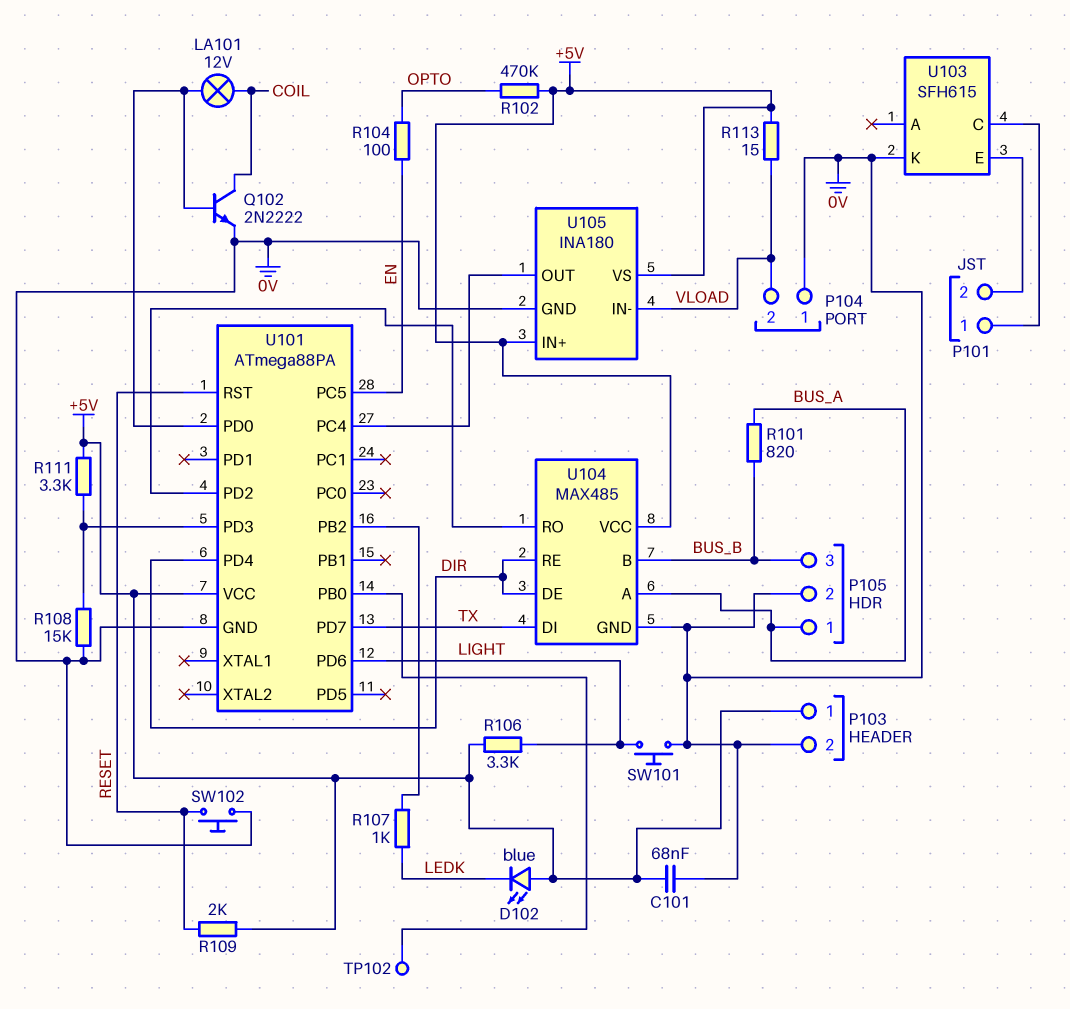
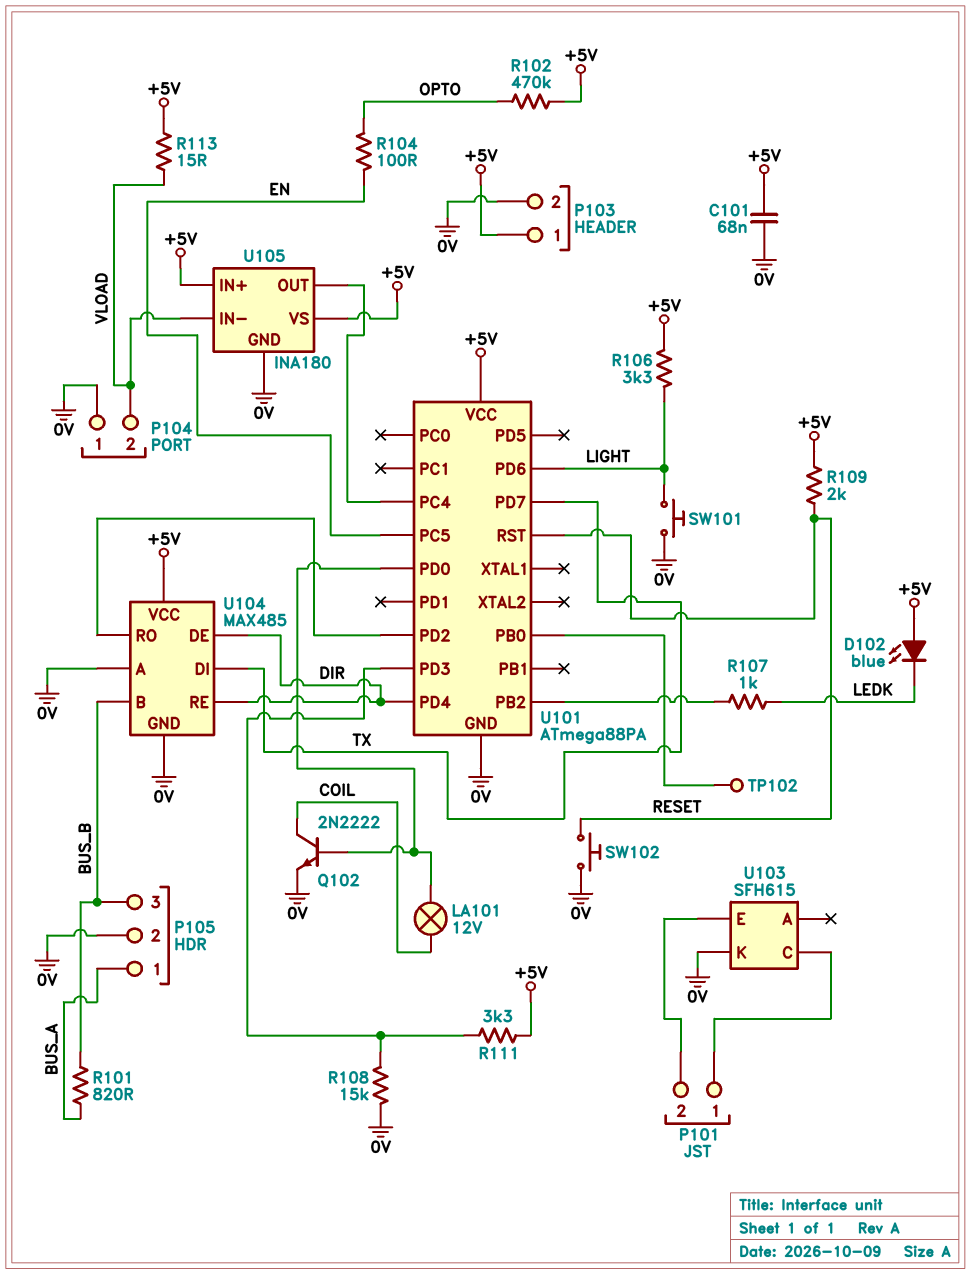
U104 pin A: BUS_A -> 0V

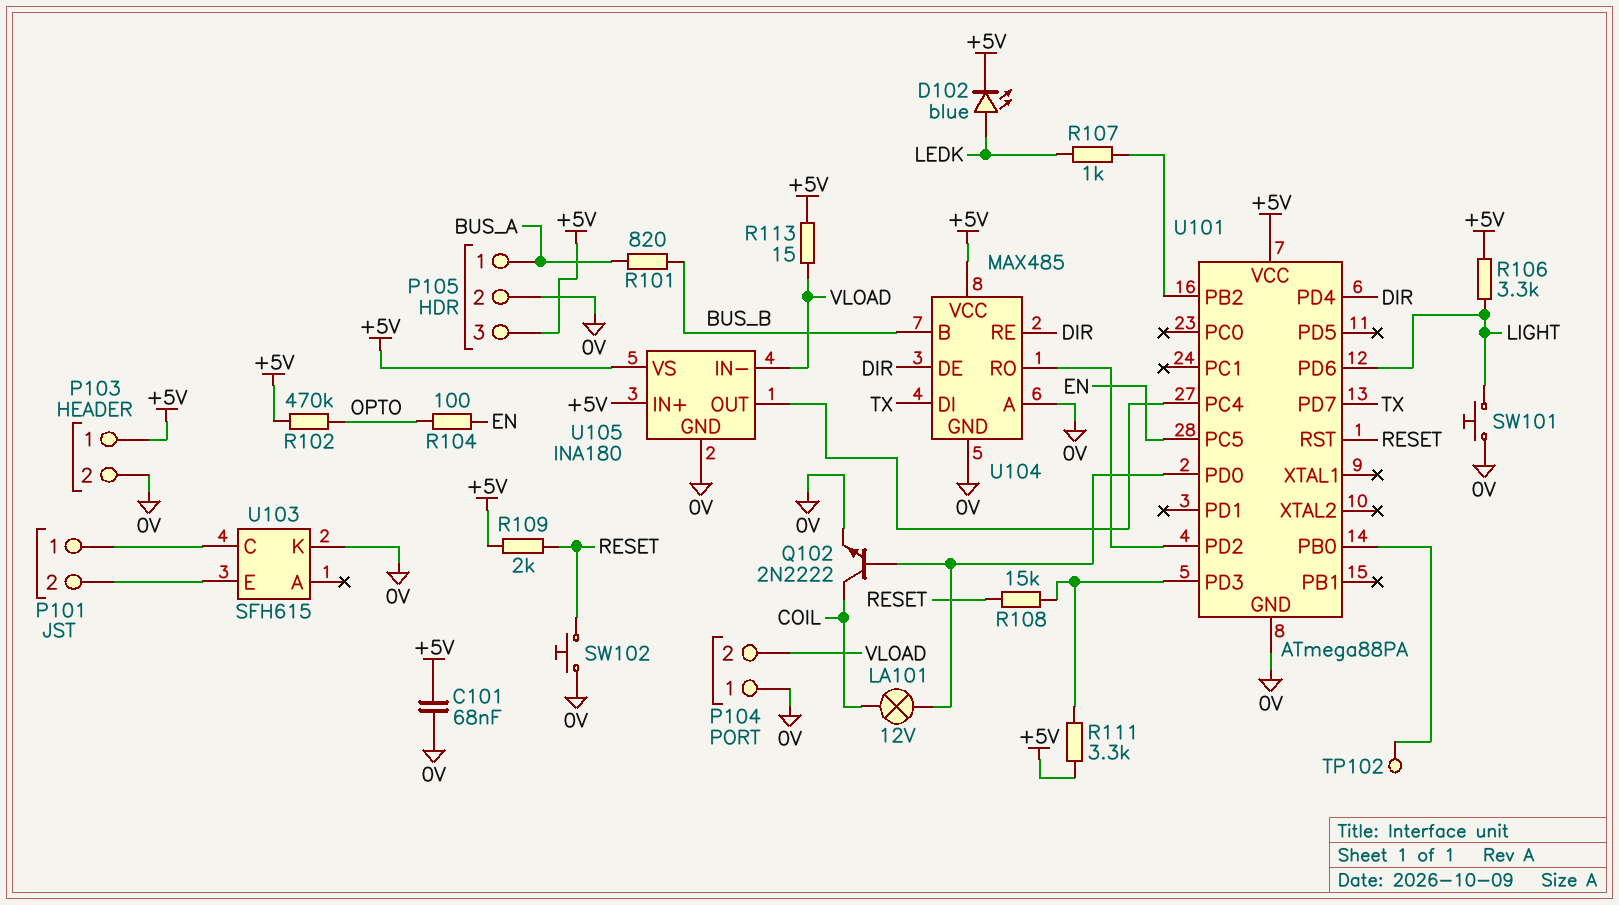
D102: LED blue (A +5V, K LEDK) -> LED blue (A LEDK, K +5V)
P105 pin 3: BUS_B -> +5V
R108: 15k (0V, U101/PD3) -> 15k (RESET, U101/PD3)

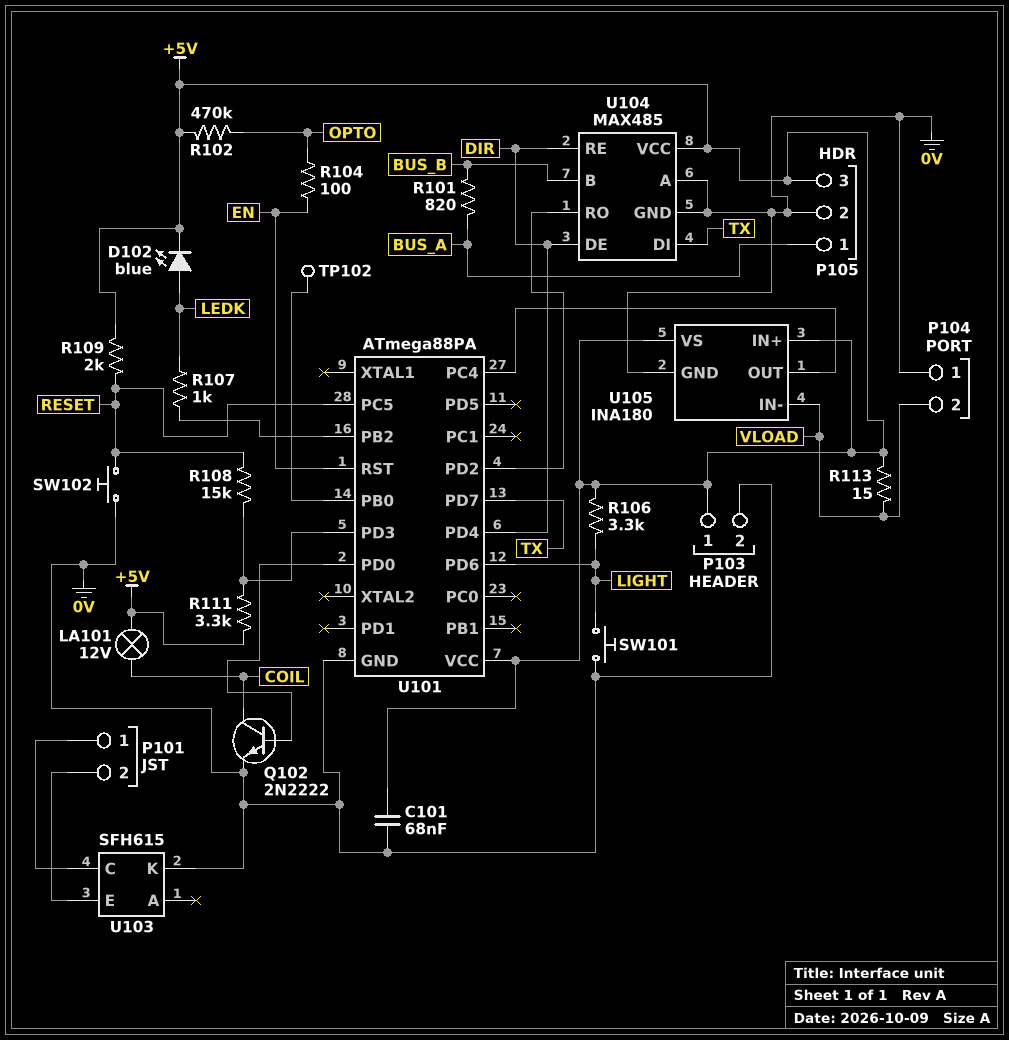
LA101: lamp 12V (COIL, U101/PD0) -> lamp 12V (+5V, COIL)
U101 pin PC5: EN -> RESET
U101 pin RST: RESET -> EN

